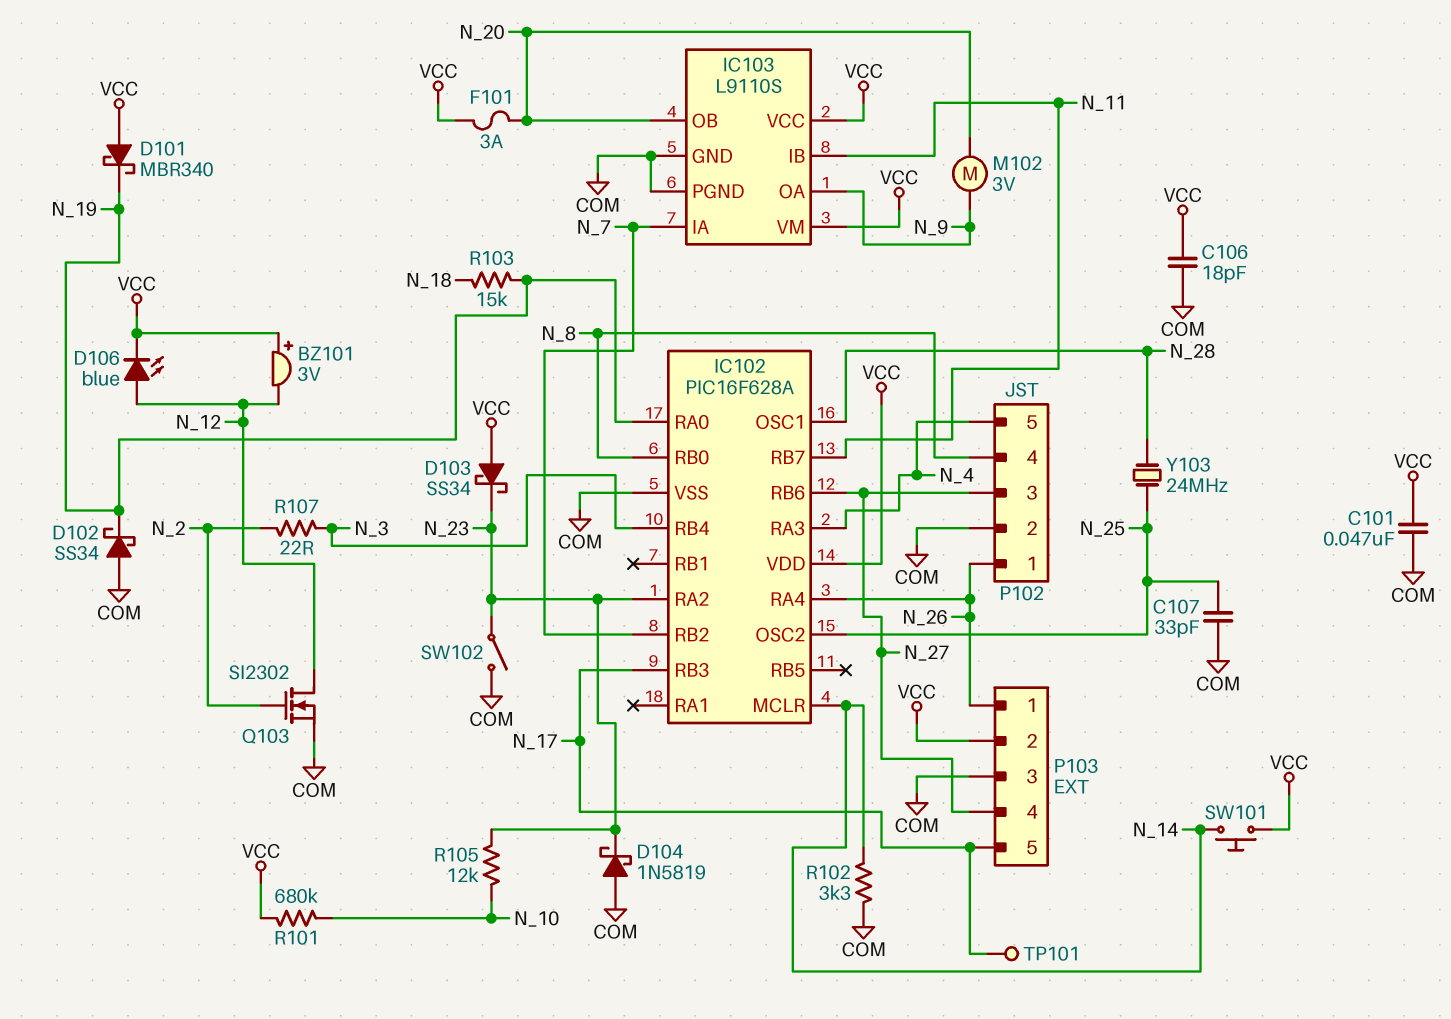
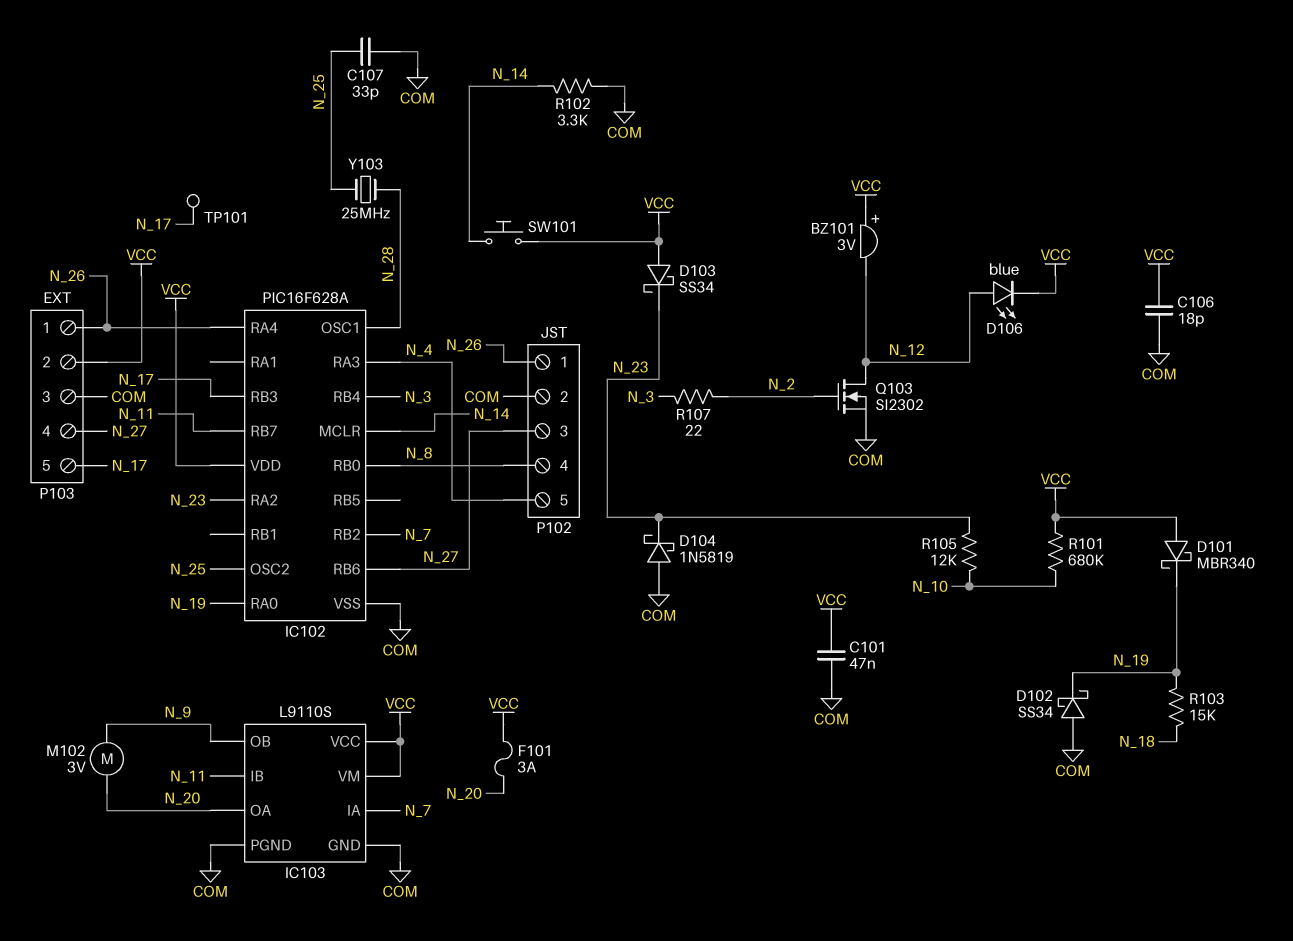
IC103 pin OA: N_9 -> N_20
IC103 pin OB: N_20 -> N_9
SW102: switch (COM, N_23) -> none
Y103: 24MHz (N_25, N_28) -> 25MHz (N_25, N_28)

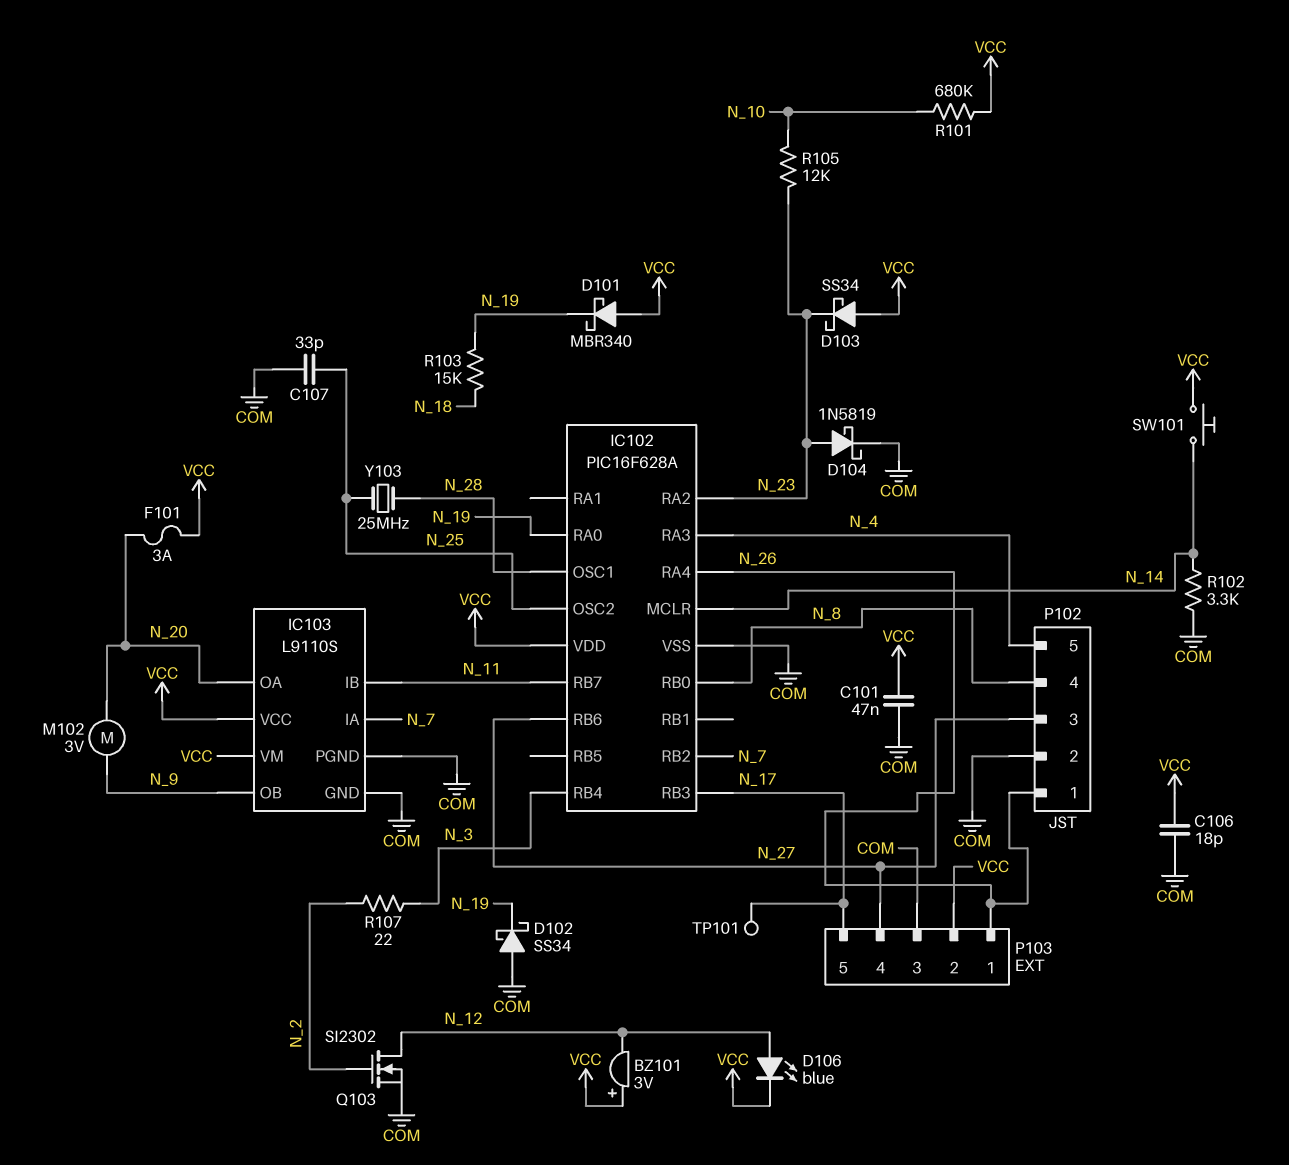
D104: schottky 1N5819 (A COM, K N_23) -> schottky 1N5819 (A N_23, K COM)

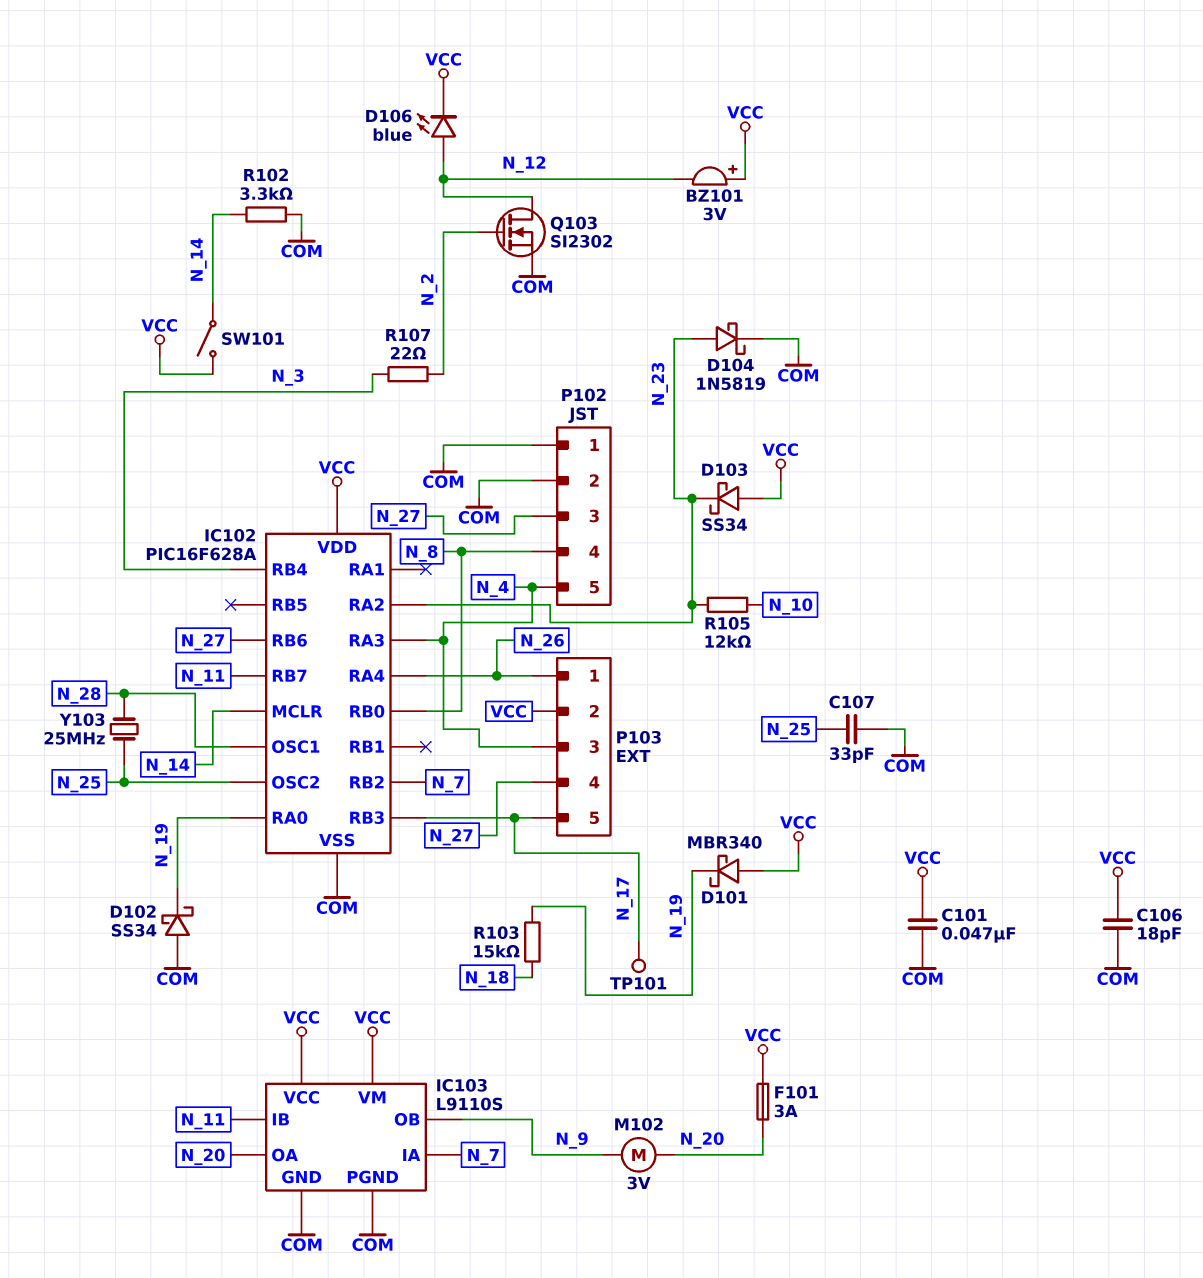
P102 pin 1: N_26 -> COM
P103 pin 3: COM -> N_4
R101: 680k (N_10, VCC) -> none
SW101: button (N_14, VCC) -> switch (N_14, VCC)

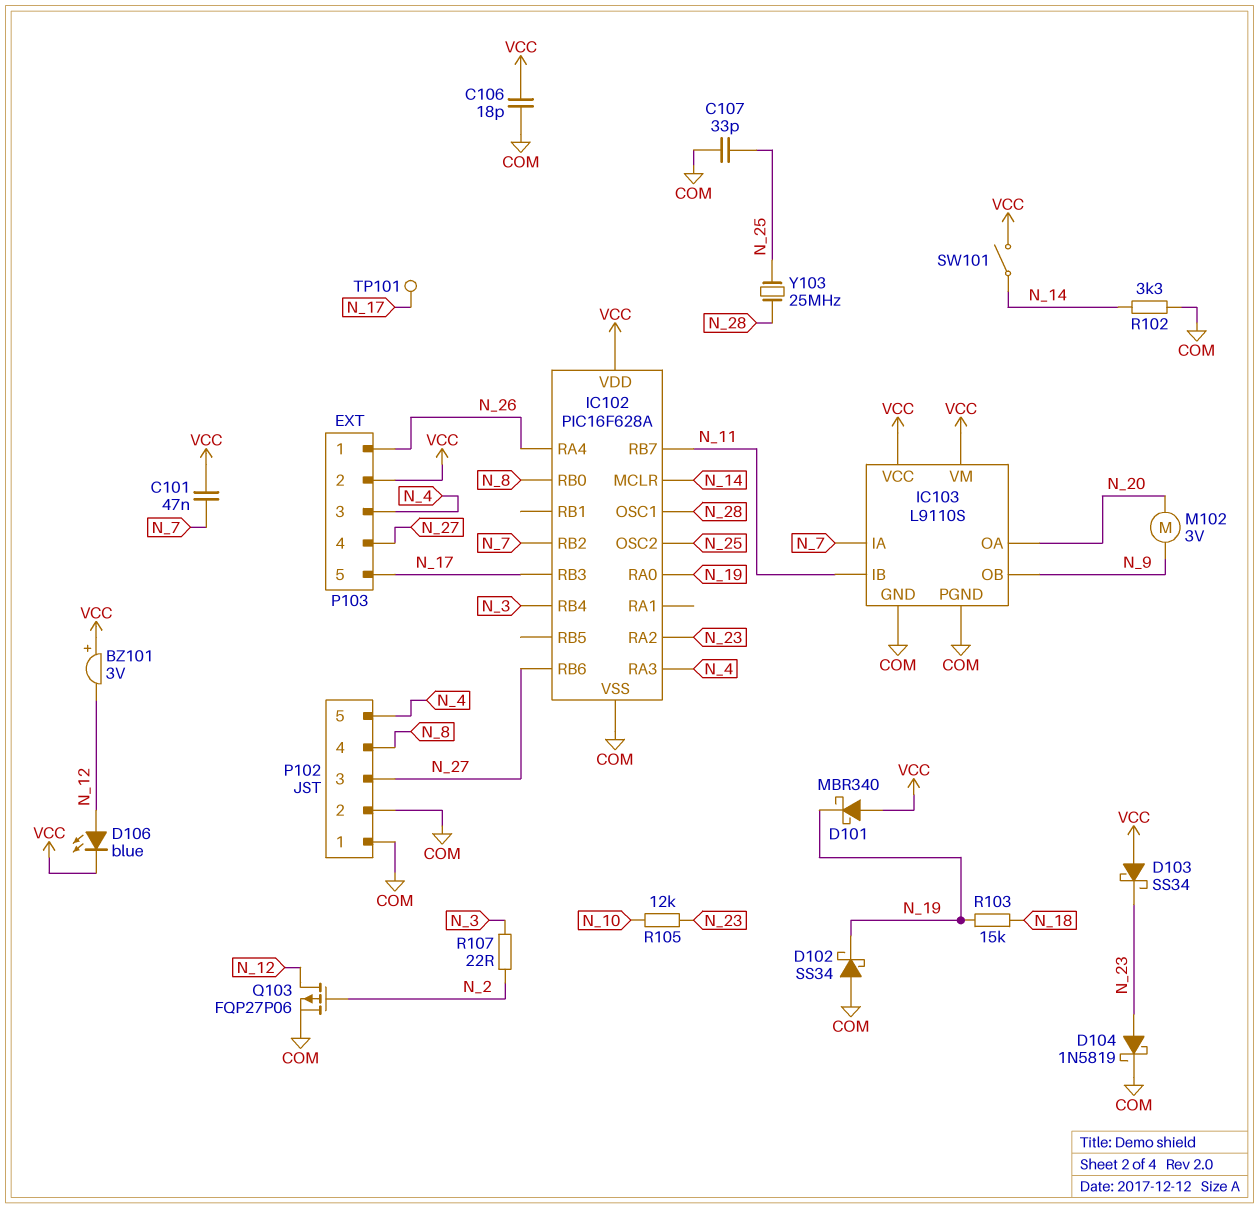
C101: 47nF (COM, VCC) -> 47nF (N_7, VCC)
F101: 3A (N_20, VCC) -> none
Q103: NMOS SI2302 (G N_2, D N_12, S COM) -> PMOS FQP27P06 (G N_2, D N_12, S COM)

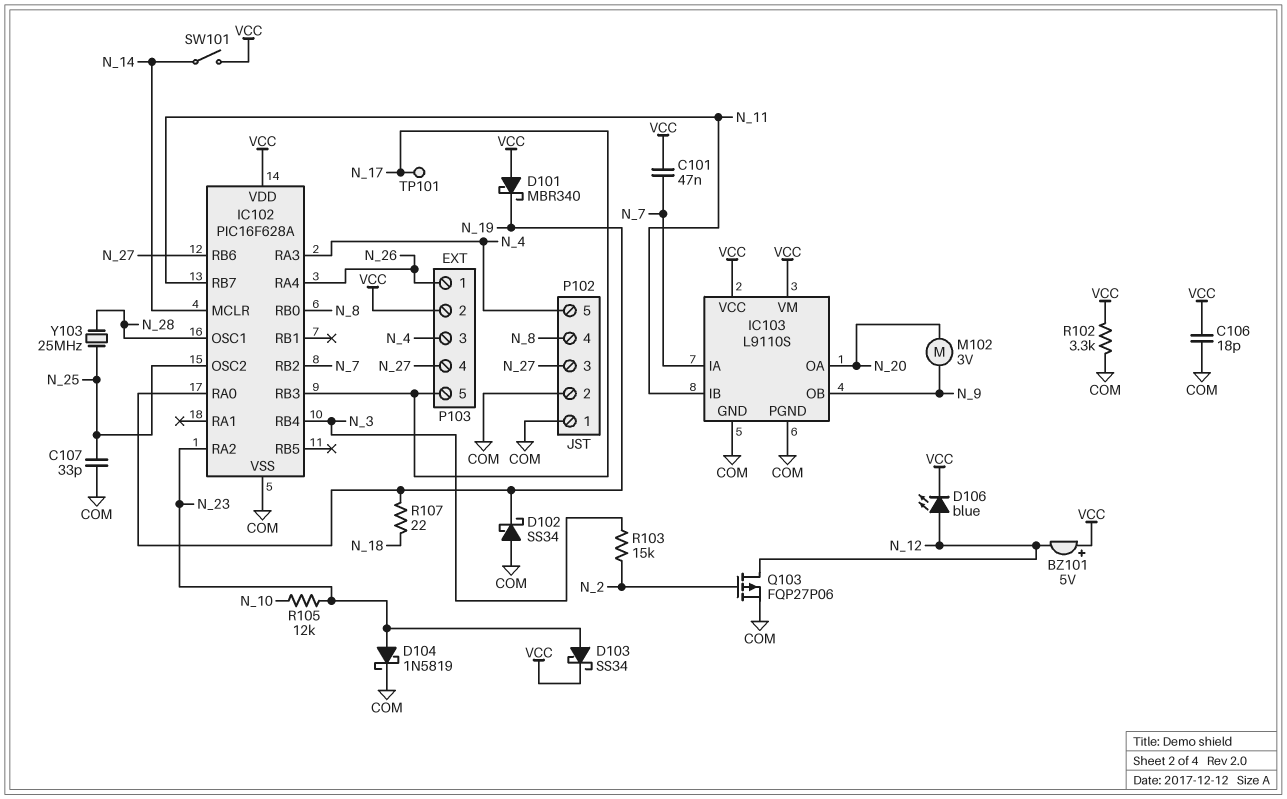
BZ101: buzzer 3V (plus VCC, minus N_12) -> buzzer 5V (plus VCC, minus N_12)
D103: schottky SS34 (A VCC, K N_23) -> schottky SS34 (A N_23, K VCC)
R102: 3.3k (COM, N_14) -> 3.3k (COM, VCC)
R103: 15k (N_18, N_19) -> 15k (N_2, N_3)
R107: 22 (N_2, N_3) -> 22 (N_18, N_19)

